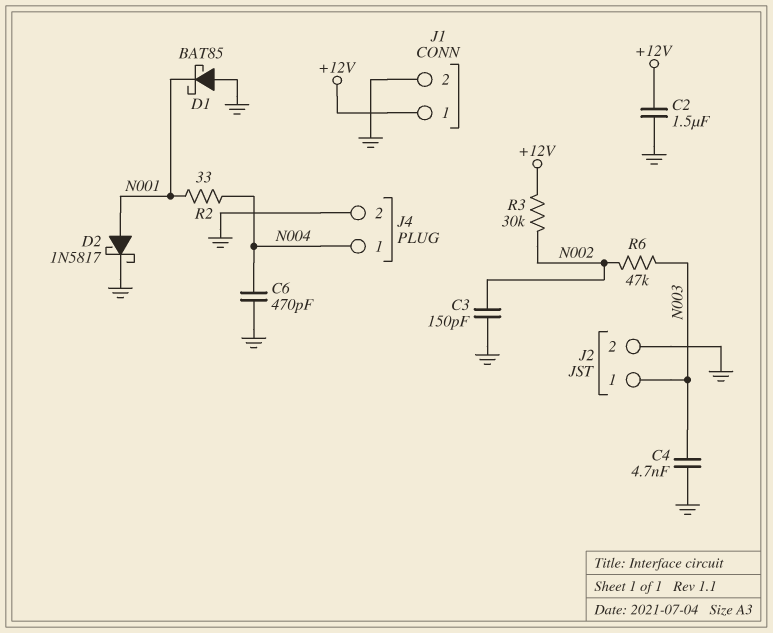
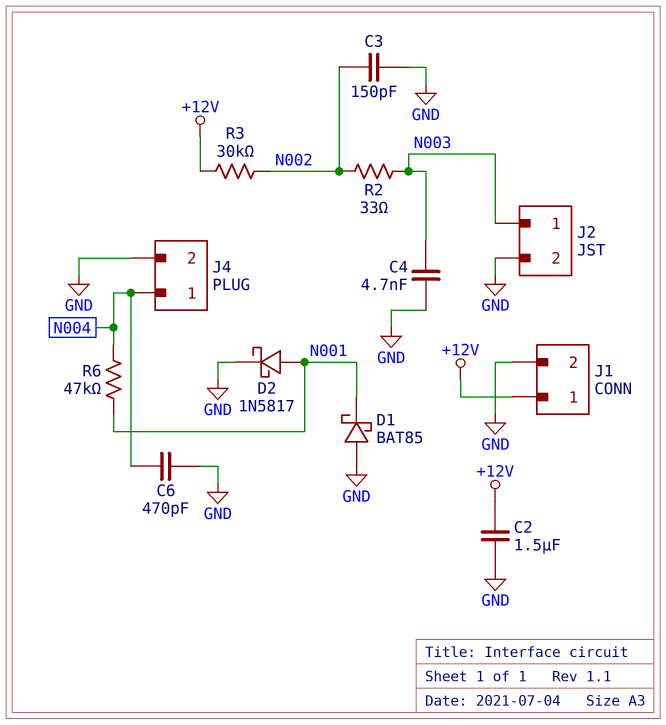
R2: 33 (N001, N004) -> 33 (N002, N003)
R6: 47k (N002, N003) -> 47k (N001, N004)

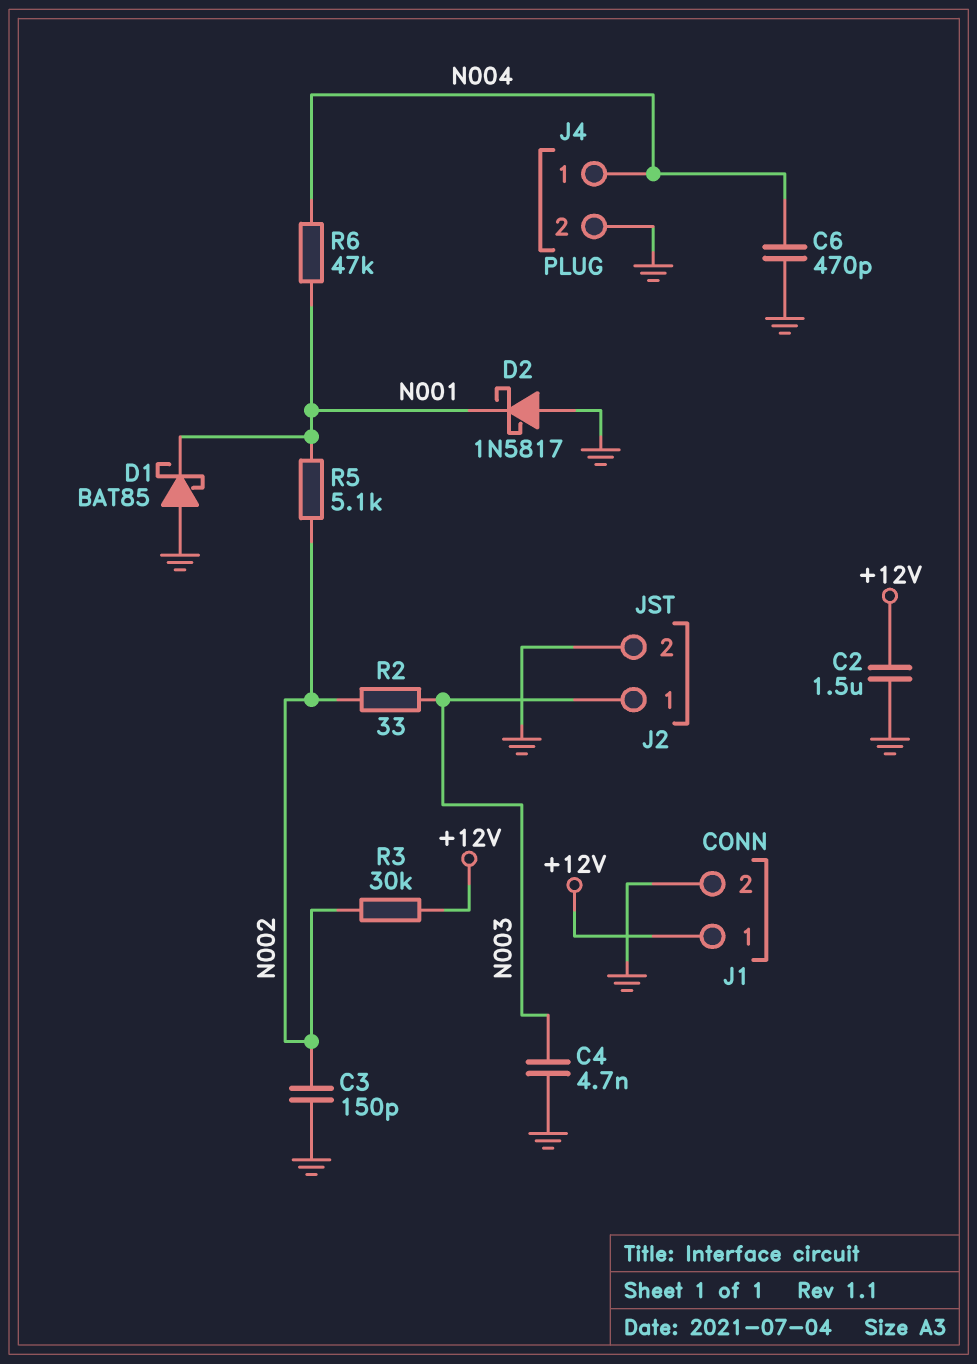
D2: schottky 1N5817 (A N001, K GND) -> schottky 1N5817 (A GND, K N001)
R5: none -> 5.1k (N001, N002)

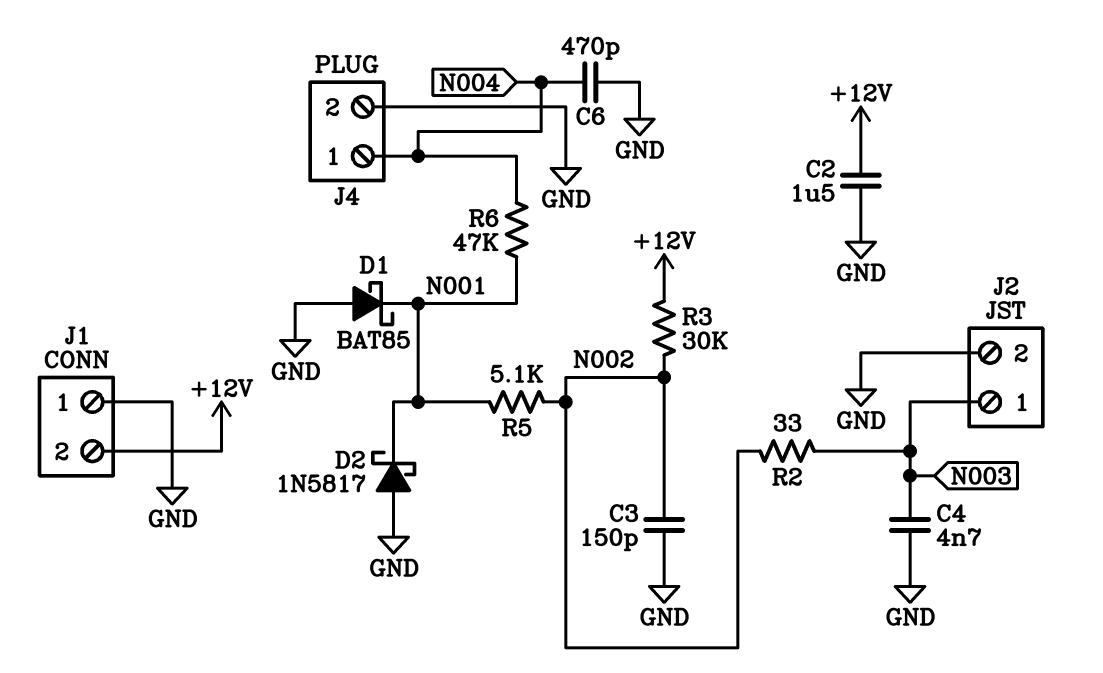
J1 pin 1: +12V -> GND
J1 pin 2: GND -> +12V

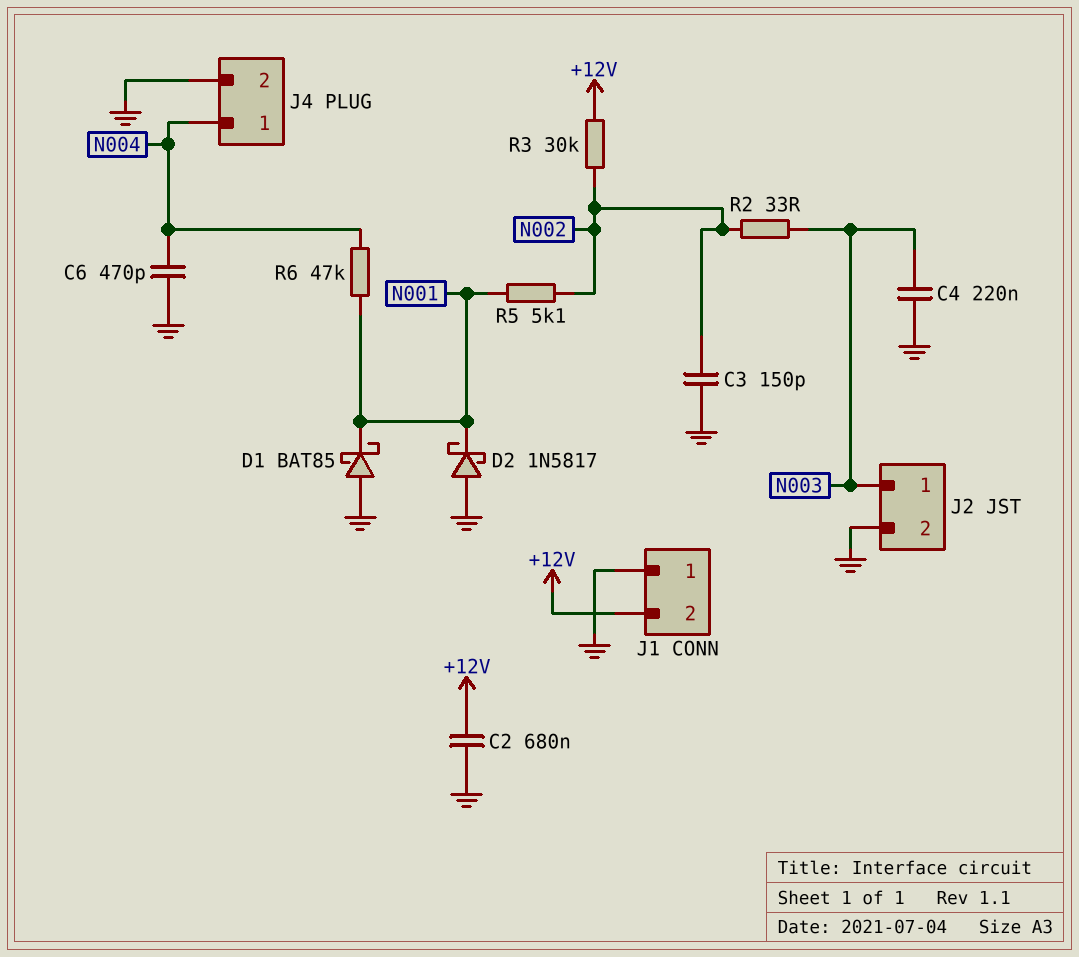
C2: 1.5uF (+12V, GND) -> 680nF (+12V, GND)
C4: 4.7nF (GND, N003) -> 220nF (GND, N003)

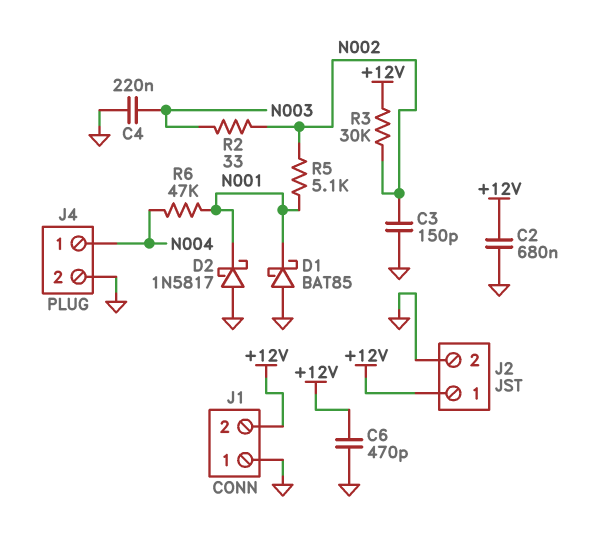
C6: 470pF (GND, N004) -> 470pF (+12V, GND)
J2 pin 1: N003 -> +12V

